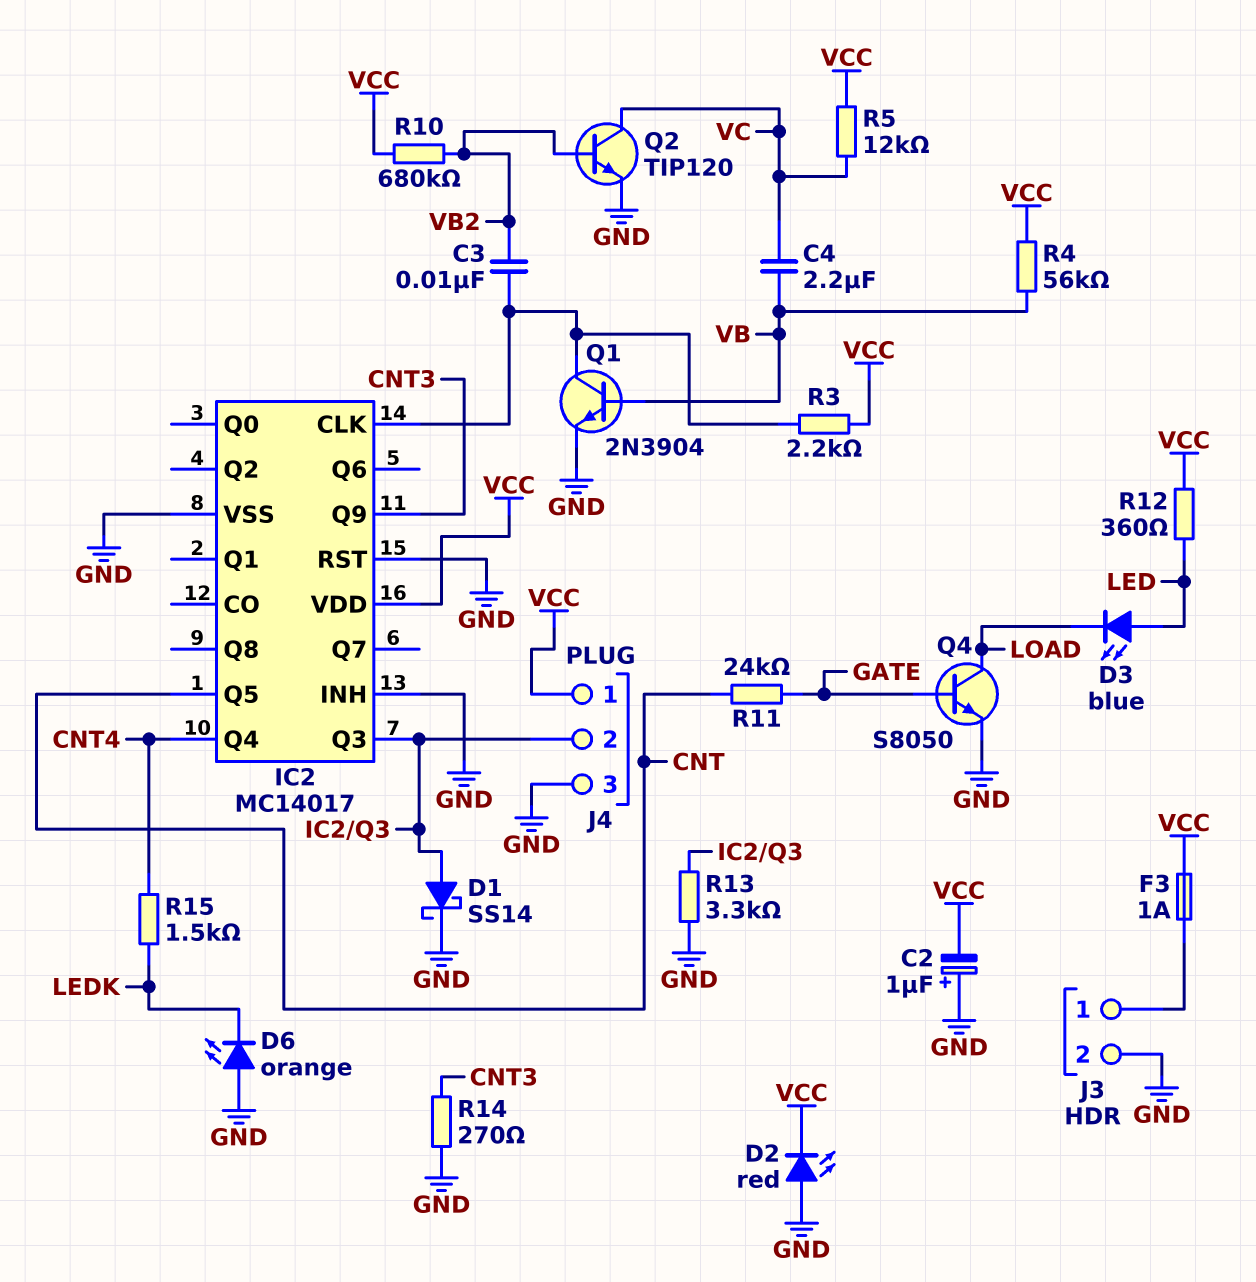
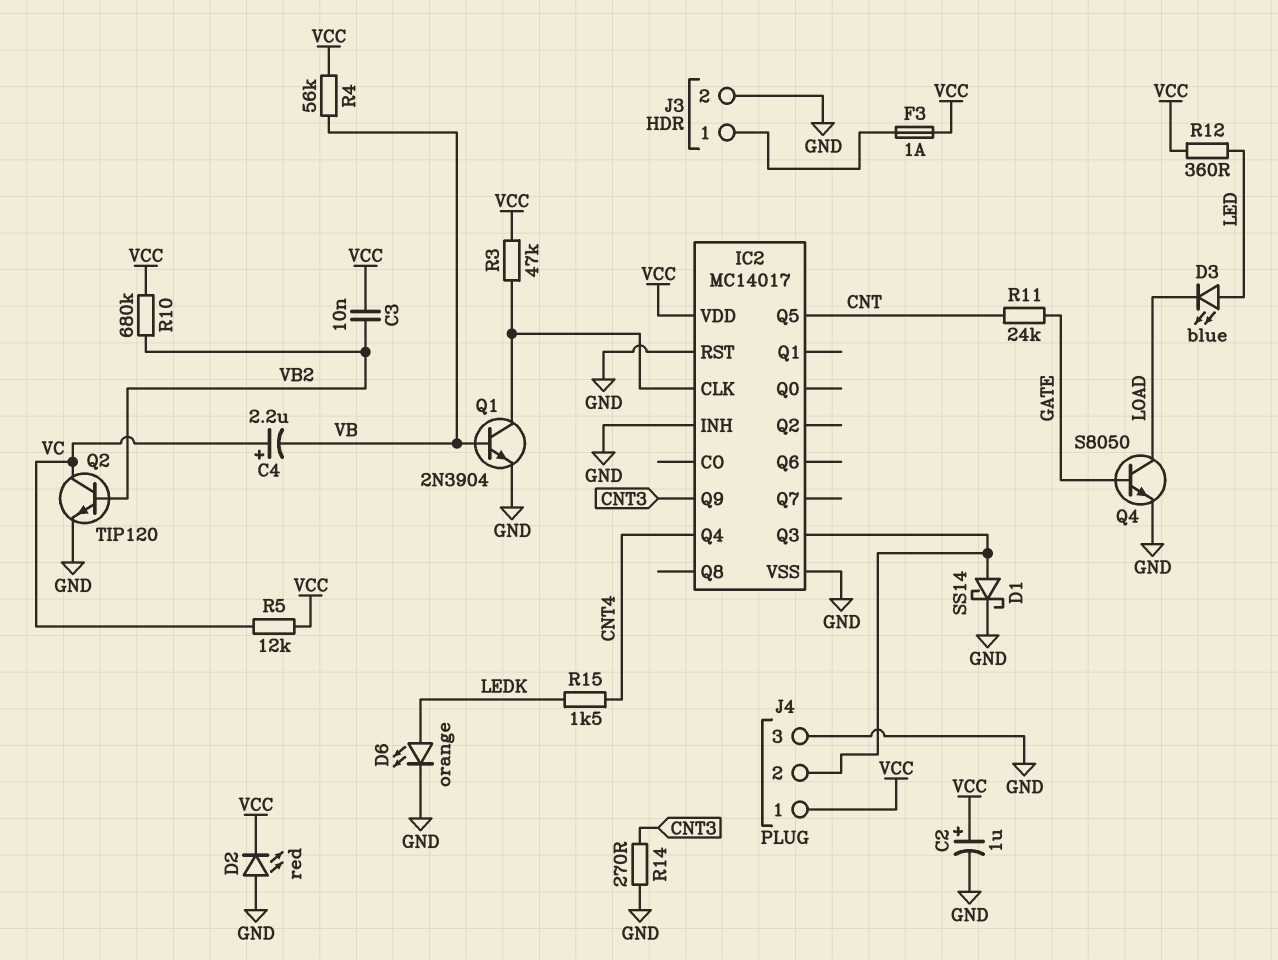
C2: 1uF (plus GND, minus VCC) -> 1uF (plus VCC, minus GND)
C3: 10nF (IC2/CLK, VB2) -> 10nF (VB2, VCC)
C4: 2.2uF (VB, VC) -> 2.2uF (plus VC, minus VB)
D6: LED orange (A GND, K LEDK) -> LED orange (A LEDK, K GND)
R3: 2.2k (IC2/CLK, VCC) -> 47k (IC2/CLK, VCC)
R13: 3.3k (GND, IC2/Q3) -> none

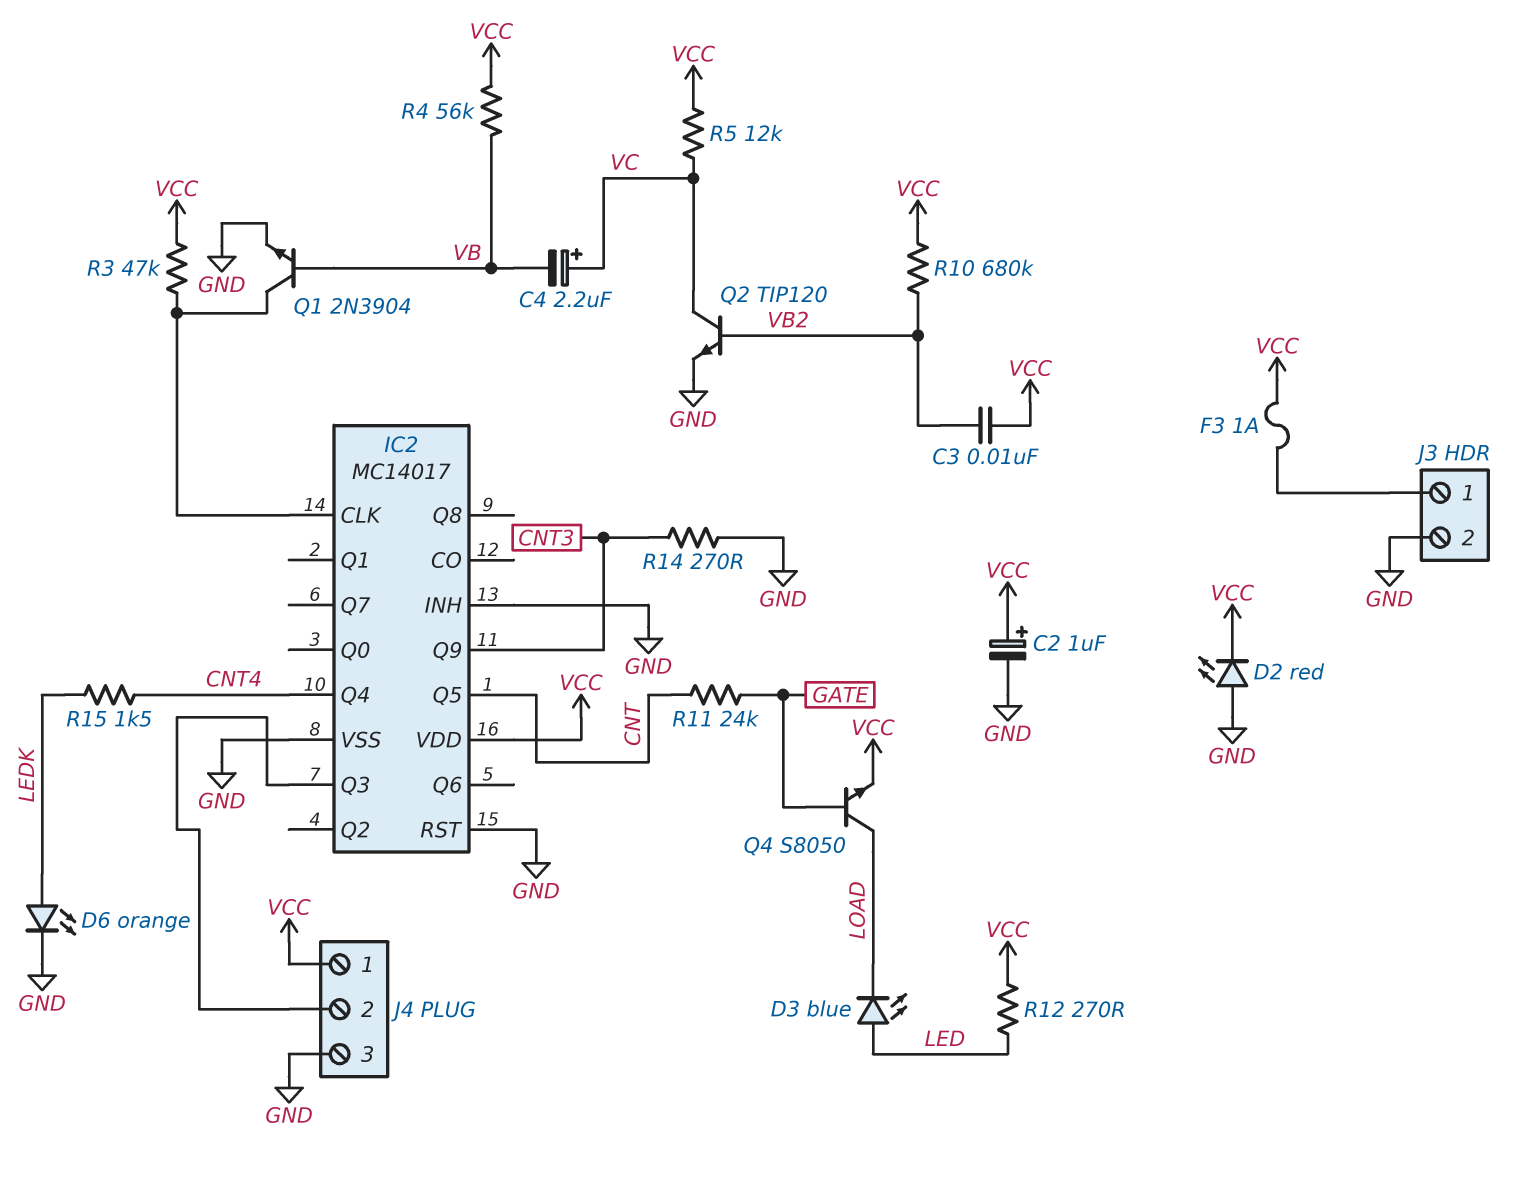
D1: schottky SS14 (A IC2/Q3, K GND) -> none
Q4: NPN S8050 (B GATE, C LOAD, E GND) -> NPN S8050 (B GATE, C LOAD, E VCC)
R12: 360 (LED, VCC) -> 270 (LED, VCC)

